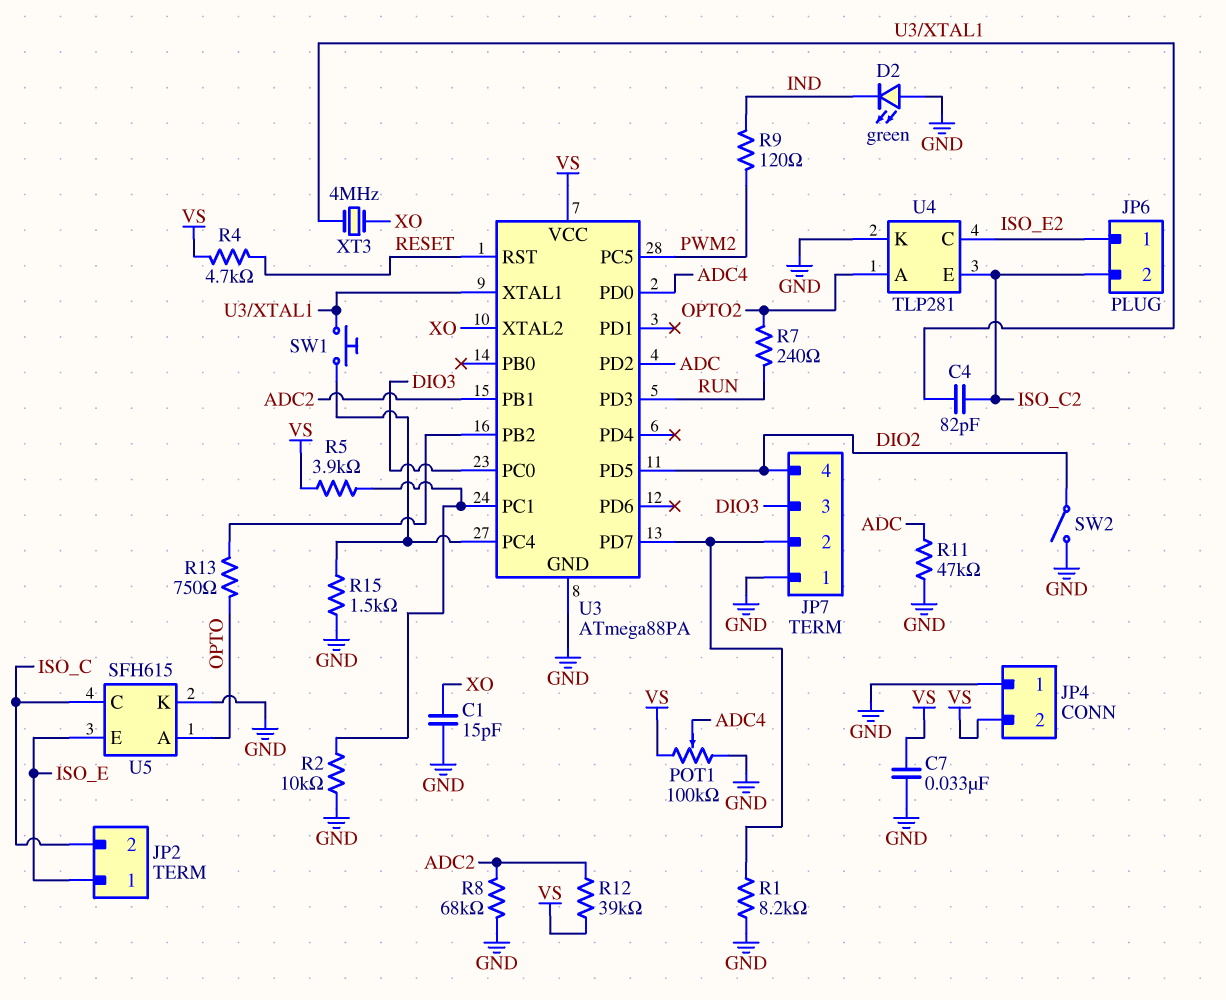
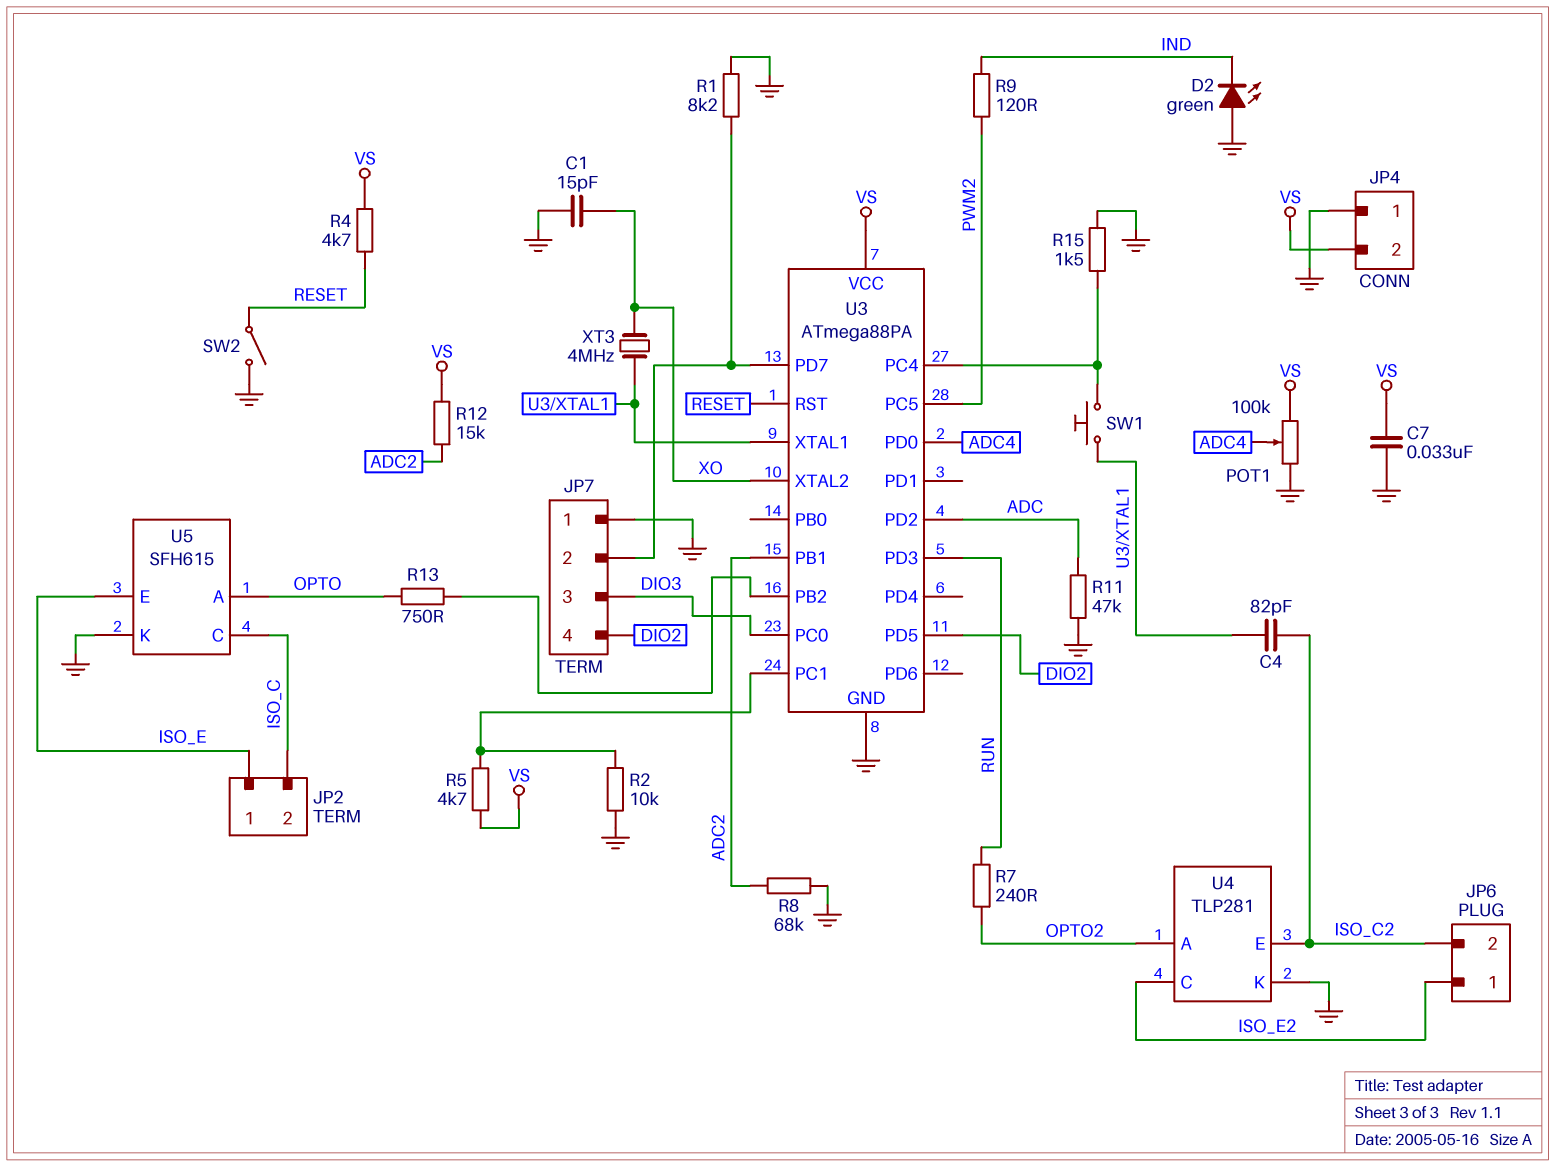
R5: 3.9k (U3/PC1, VS) -> 4.7k (U3/PC1, VS)
R12: 39k (ADC2, VS) -> 15k (ADC2, VS)
SW2: switch (DIO2, GND) -> switch (GND, RESET)

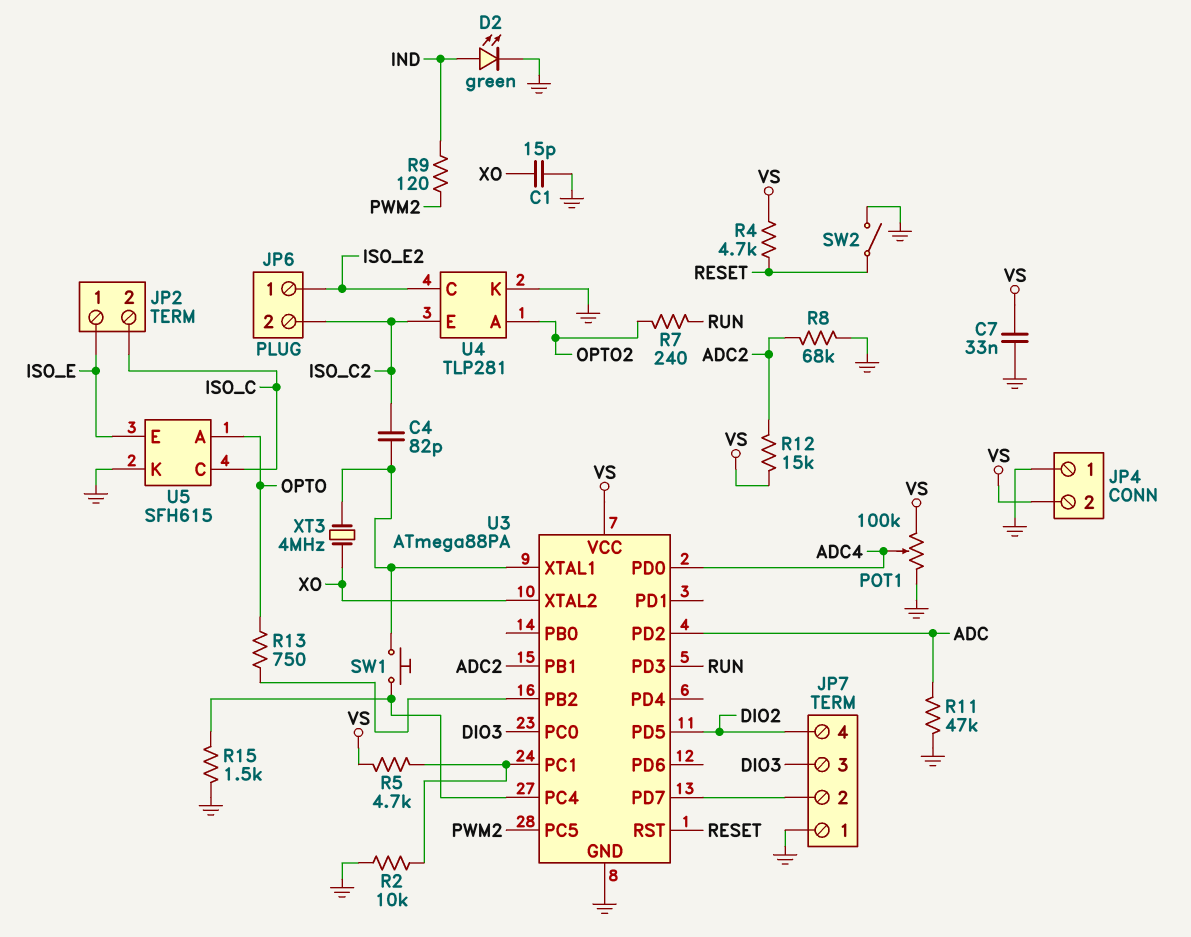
D2: LED green (A GND, K IND) -> LED green (A IND, K GND)
R1: 8.2k (GND, JP7/2) -> none

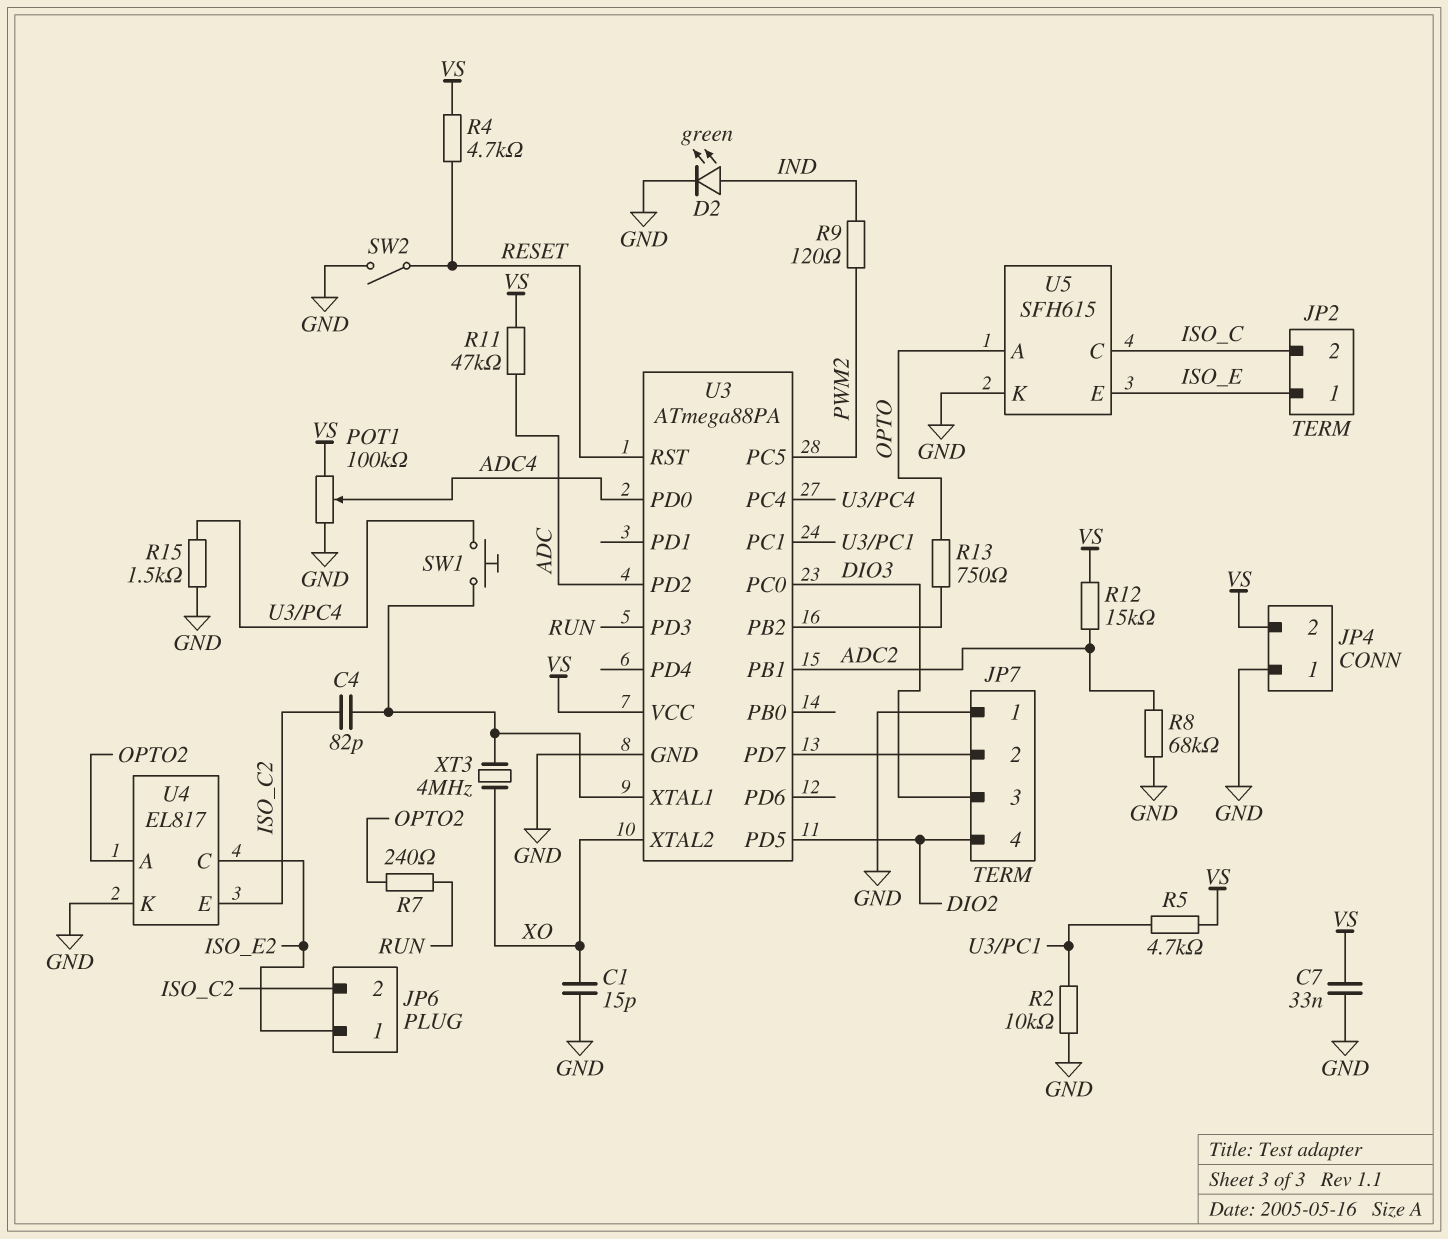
R11: 47k (ADC, GND) -> 47k (ADC, VS)
U4: TLP281 -> EL817

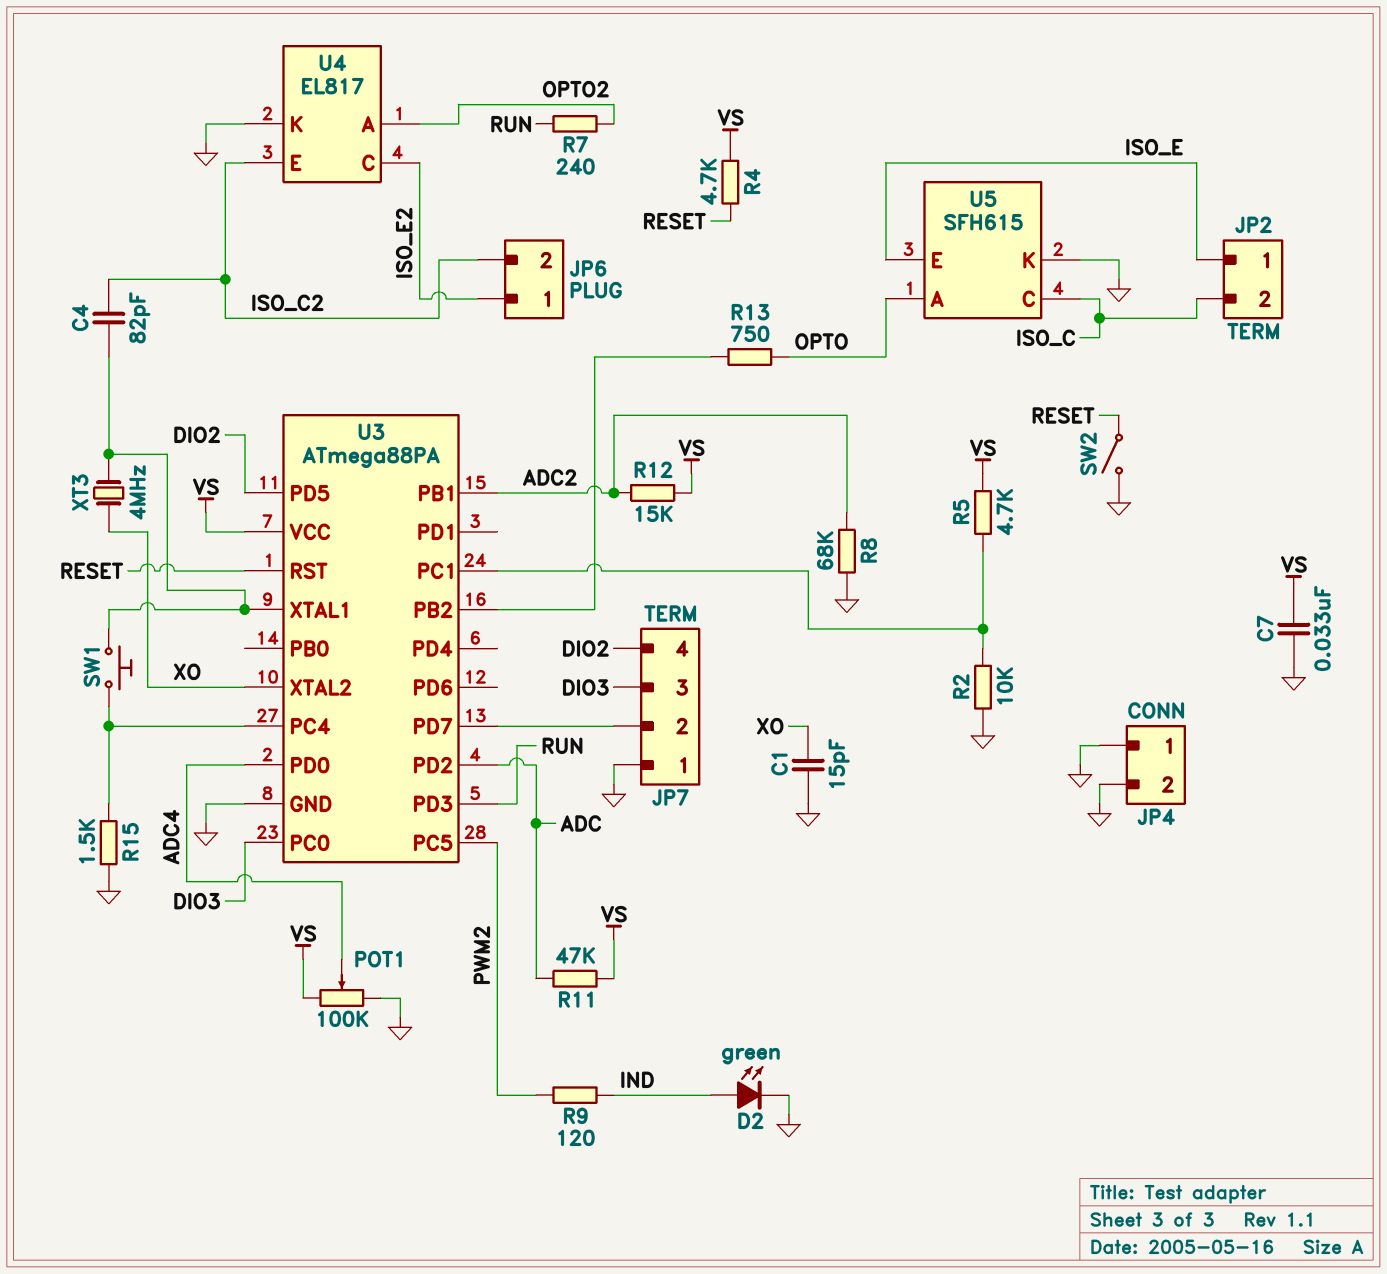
JP4 pin 2: VS -> GND

